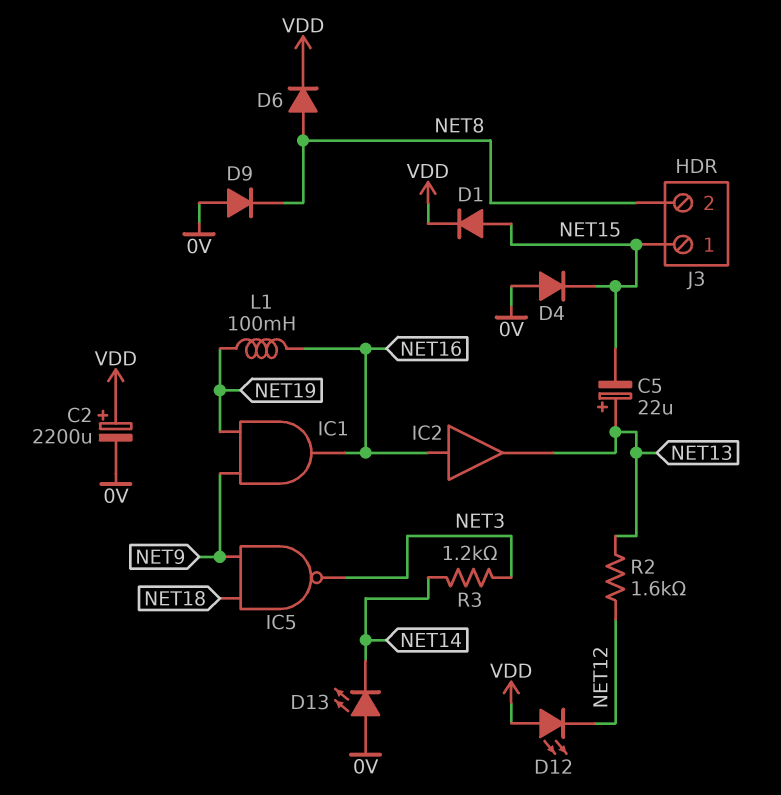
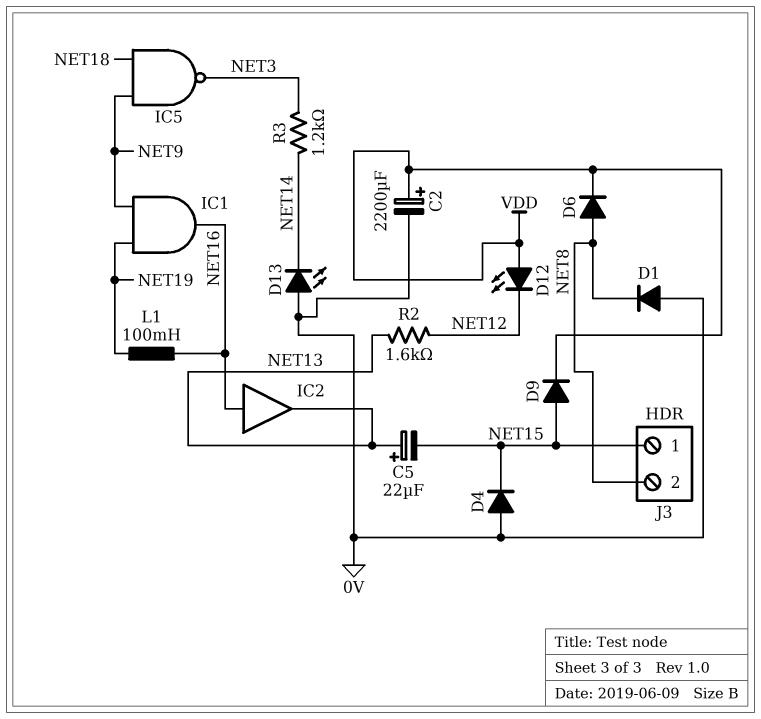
D1: diode (A NET15, K VDD) -> diode (A 0V, K NET8)
D9: diode (A 0V, K NET8) -> diode (A NET15, K VDD)

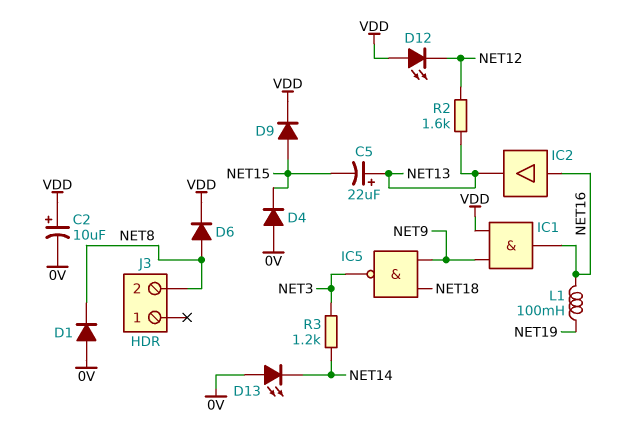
C2: 2200uF (plus VDD, minus 0V) -> 10uF (plus VDD, minus 0V)
IC1: AND (in NET9, in NET19, out NET16) -> AND (in NET9, in VDD, out NET16)
J3 pin 1: NET15 -> none

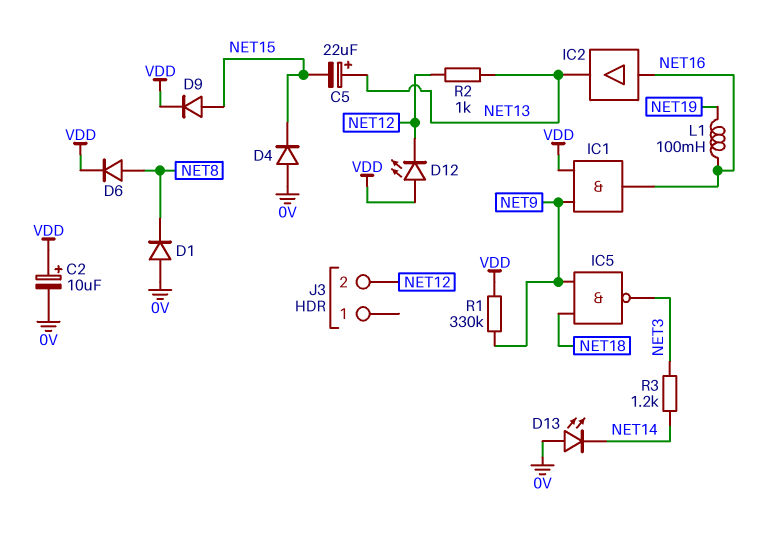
J3 pin 2: NET8 -> NET12
R1: none -> 330k (NET9, VDD)
R2: 1.6k (NET12, NET13) -> 1k (NET12, NET13)

